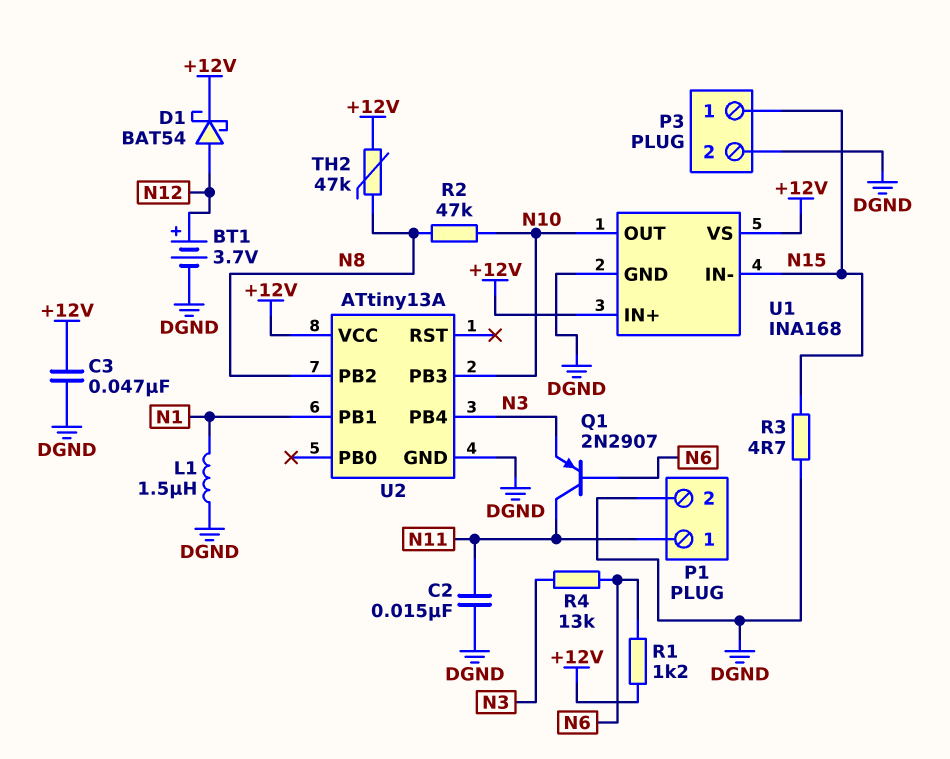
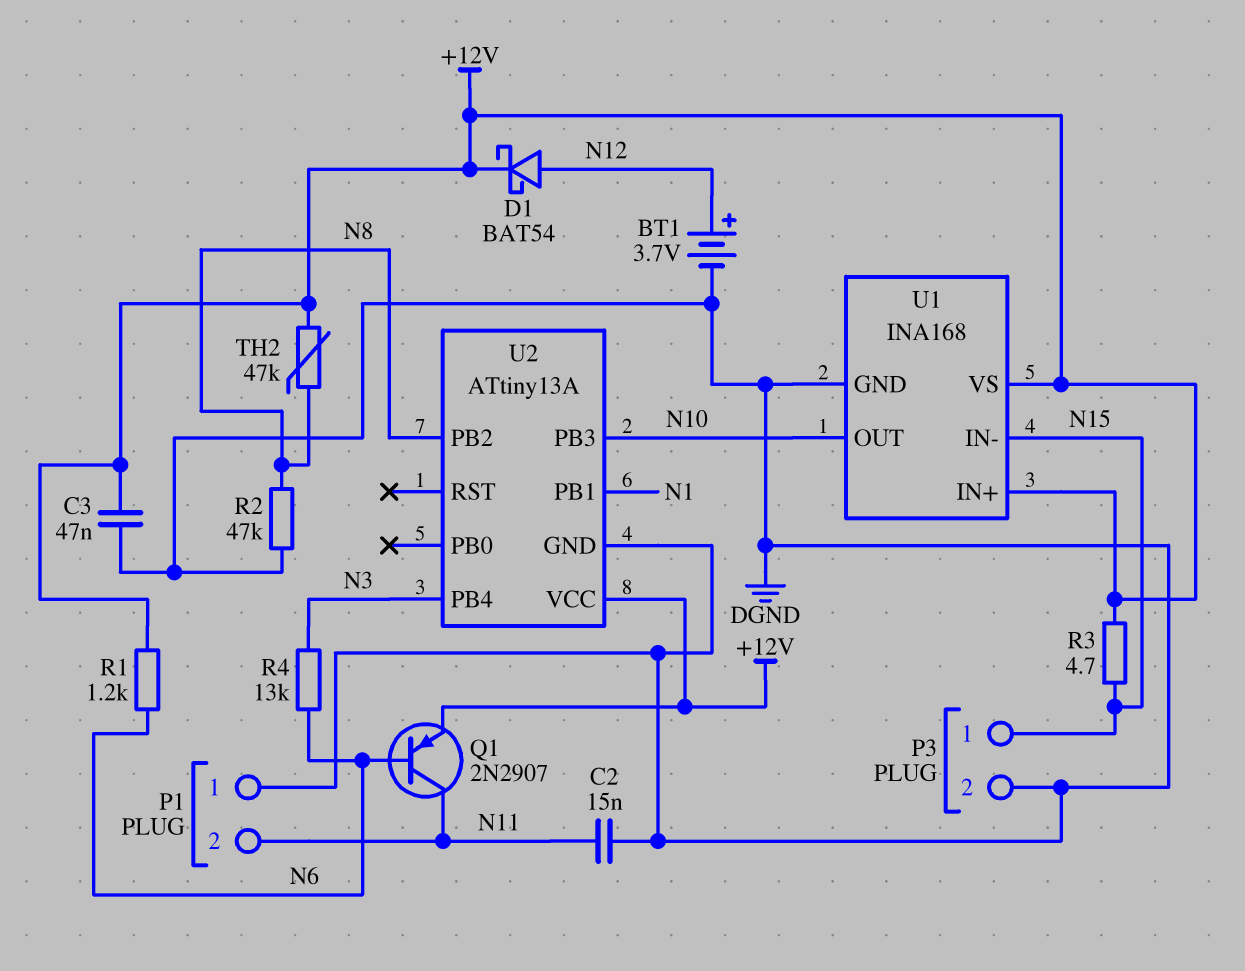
L1: 1.5uH (DGND, N1) -> none
P1 pin 1: N11 -> DGND
P1 pin 2: DGND -> N11
Q1: PNP 2N2907 (B N6, C N11, E N3) -> PNP 2N2907 (B N6, C N11, E +12V)
R2: 47k (N8, N10) -> 47k (DGND, N8)
R3: 4.7 (DGND, N15) -> 4.7 (+12V, N15)

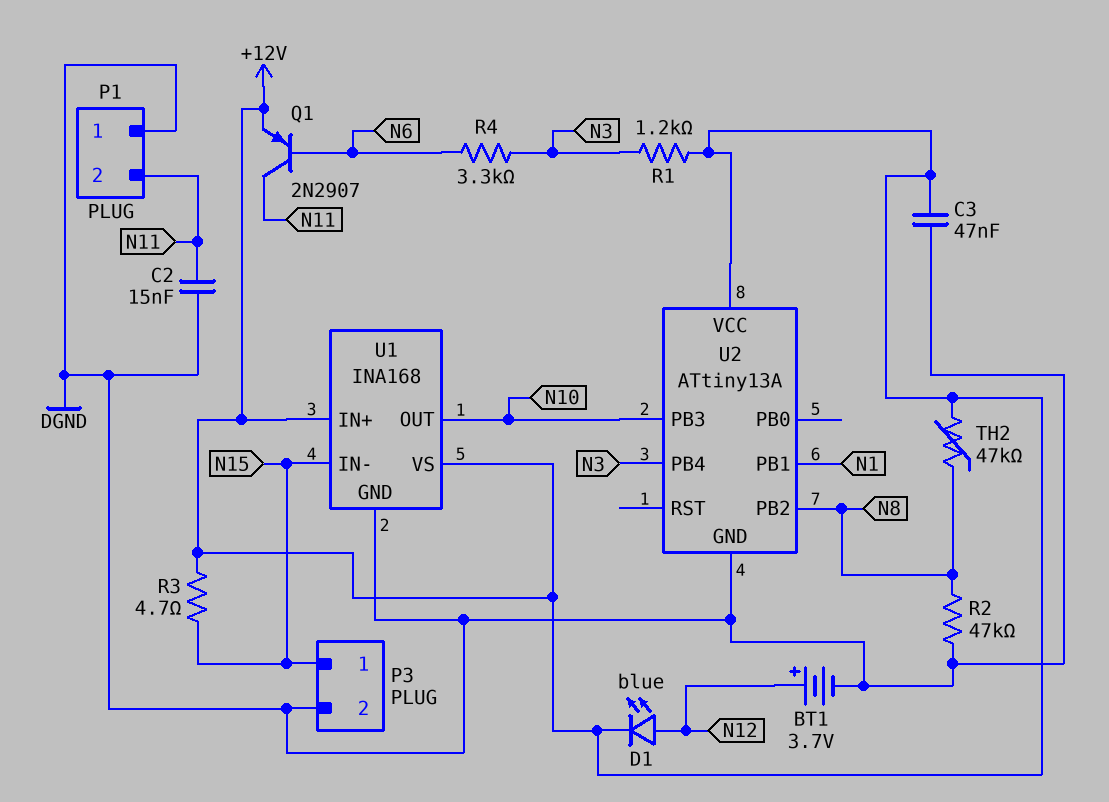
D1: schottky BAT54 (A N12, K +12V) -> LED blue (A N12, K +12V)
R1: 1.2k (+12V, N6) -> 1.2k (+12V, N3)
R4: 13k (N3, N6) -> 3.3k (N3, N6)

